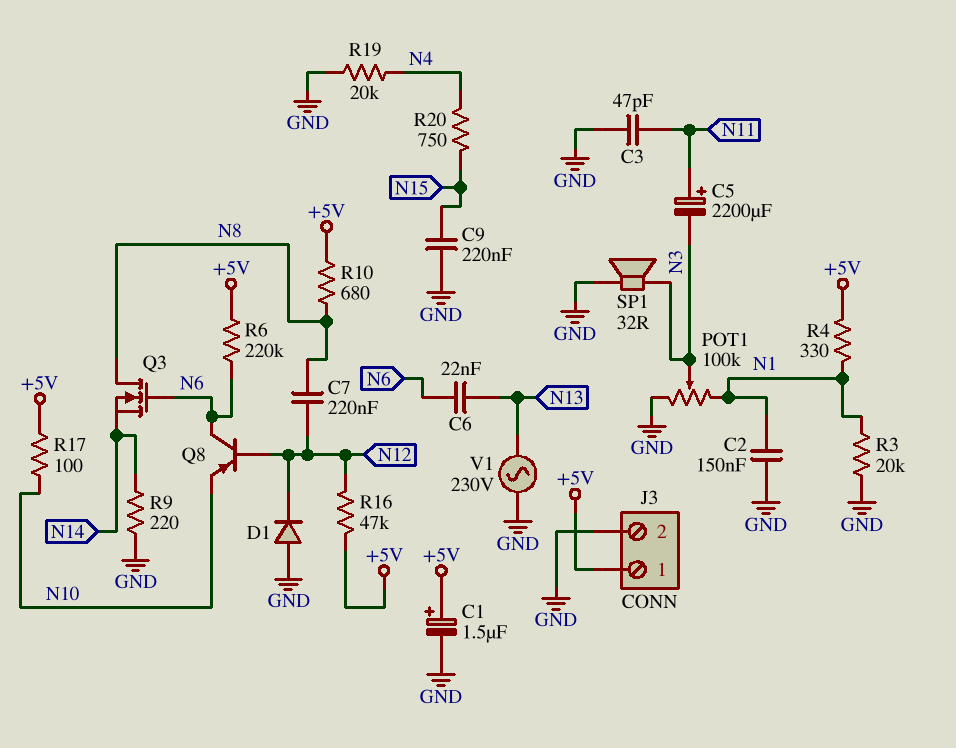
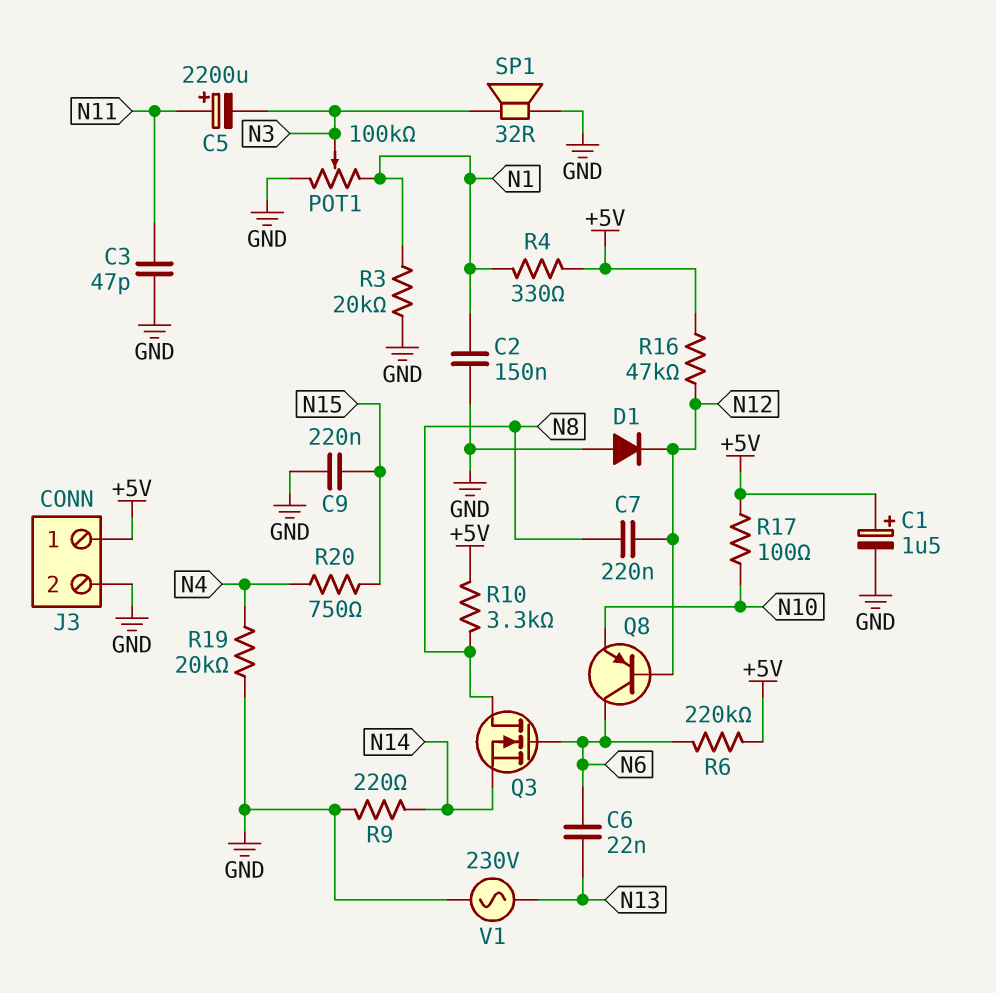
R10: 680 (+5V, N8) -> 3.3k (+5V, N8)

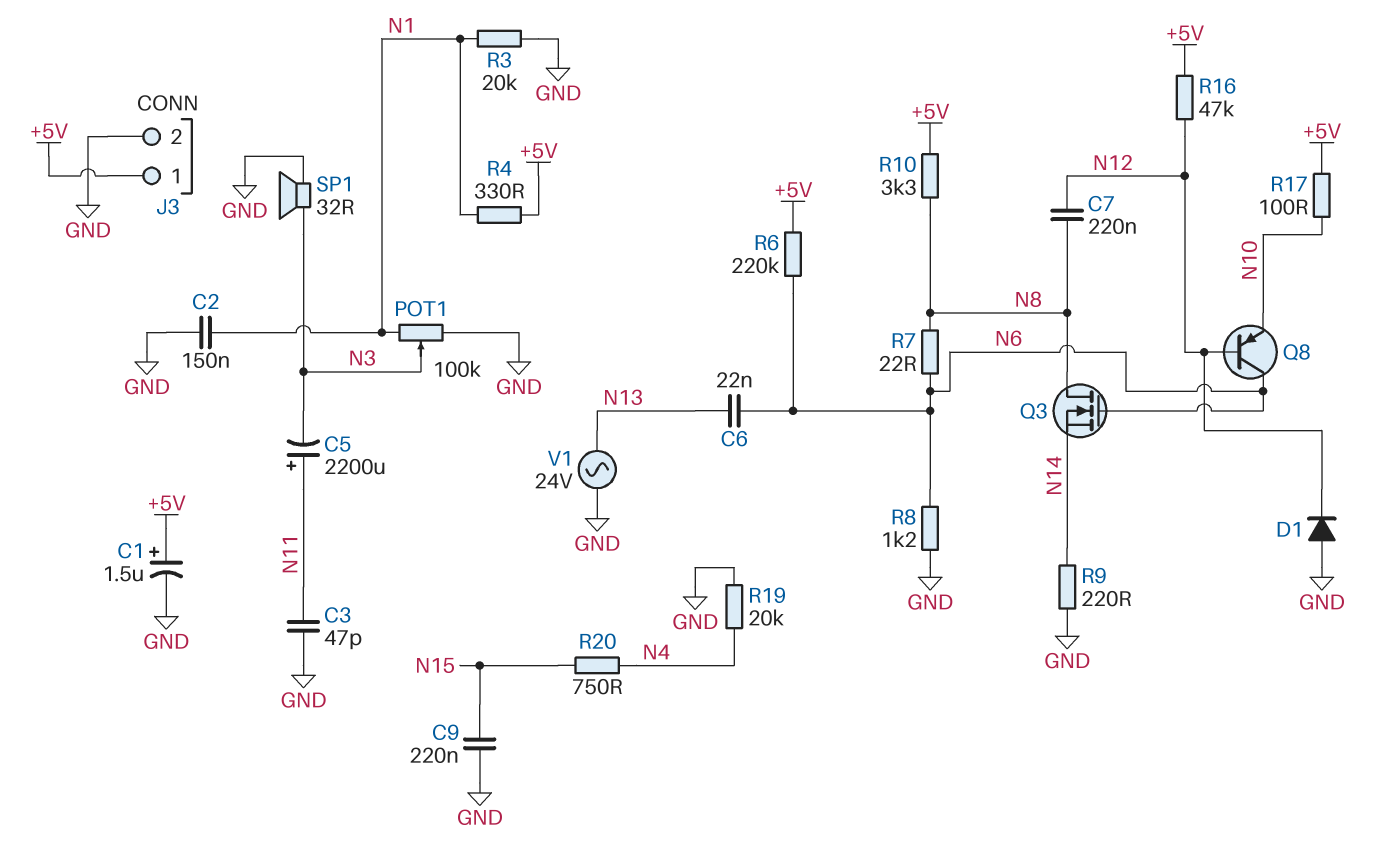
R7: none -> 22 (N6, N8)
R8: none -> 1.2k (GND, N6)
V1: AC 230V (GND, N13) -> AC 24V (GND, N13)

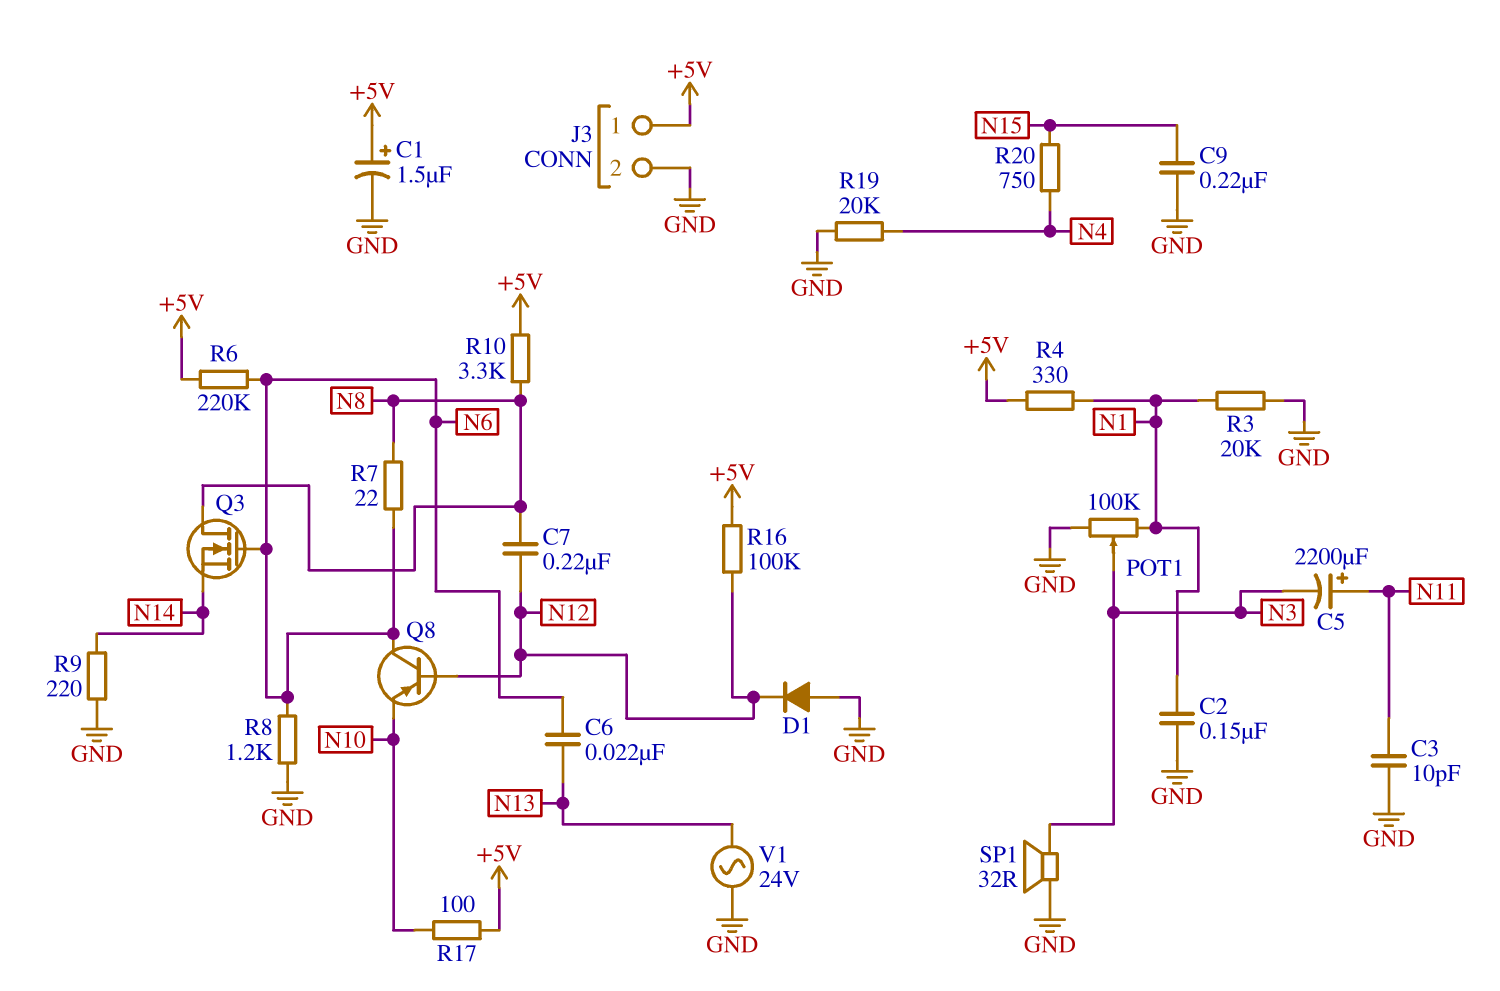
C3: 47pF (GND, N11) -> 10pF (GND, N11)
R16: 47k (+5V, N12) -> 100k (+5V, N12)

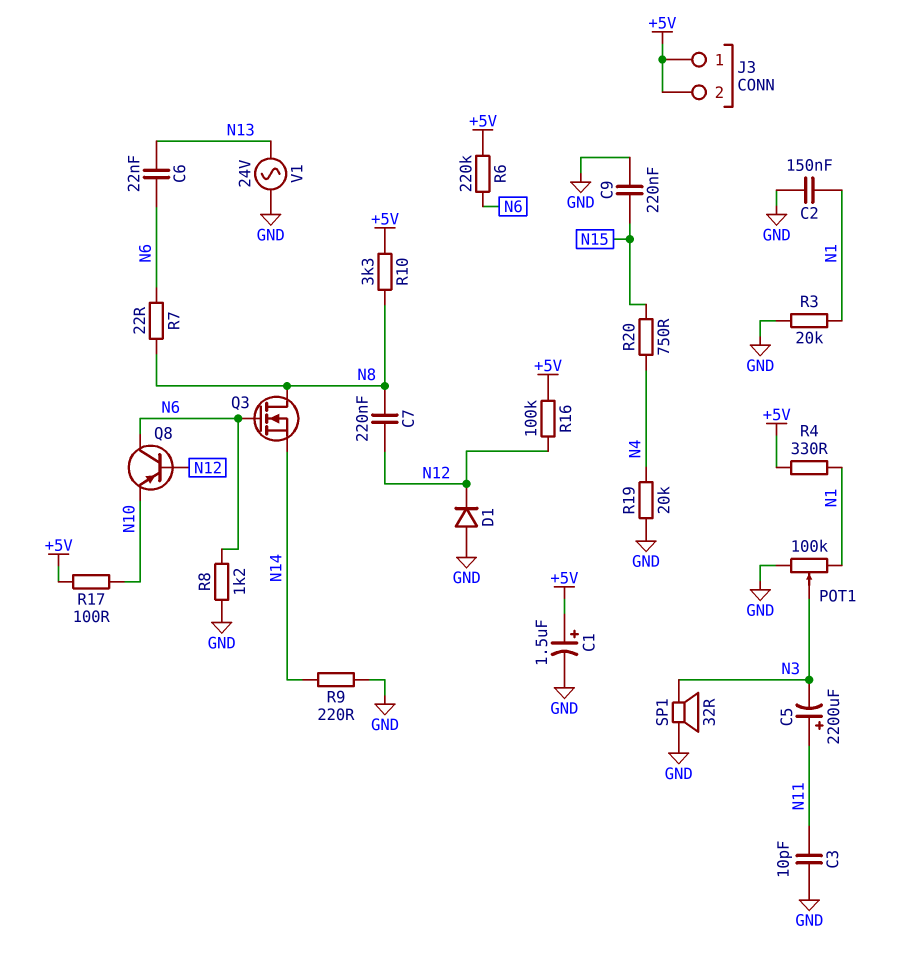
J3 pin 2: GND -> +5V

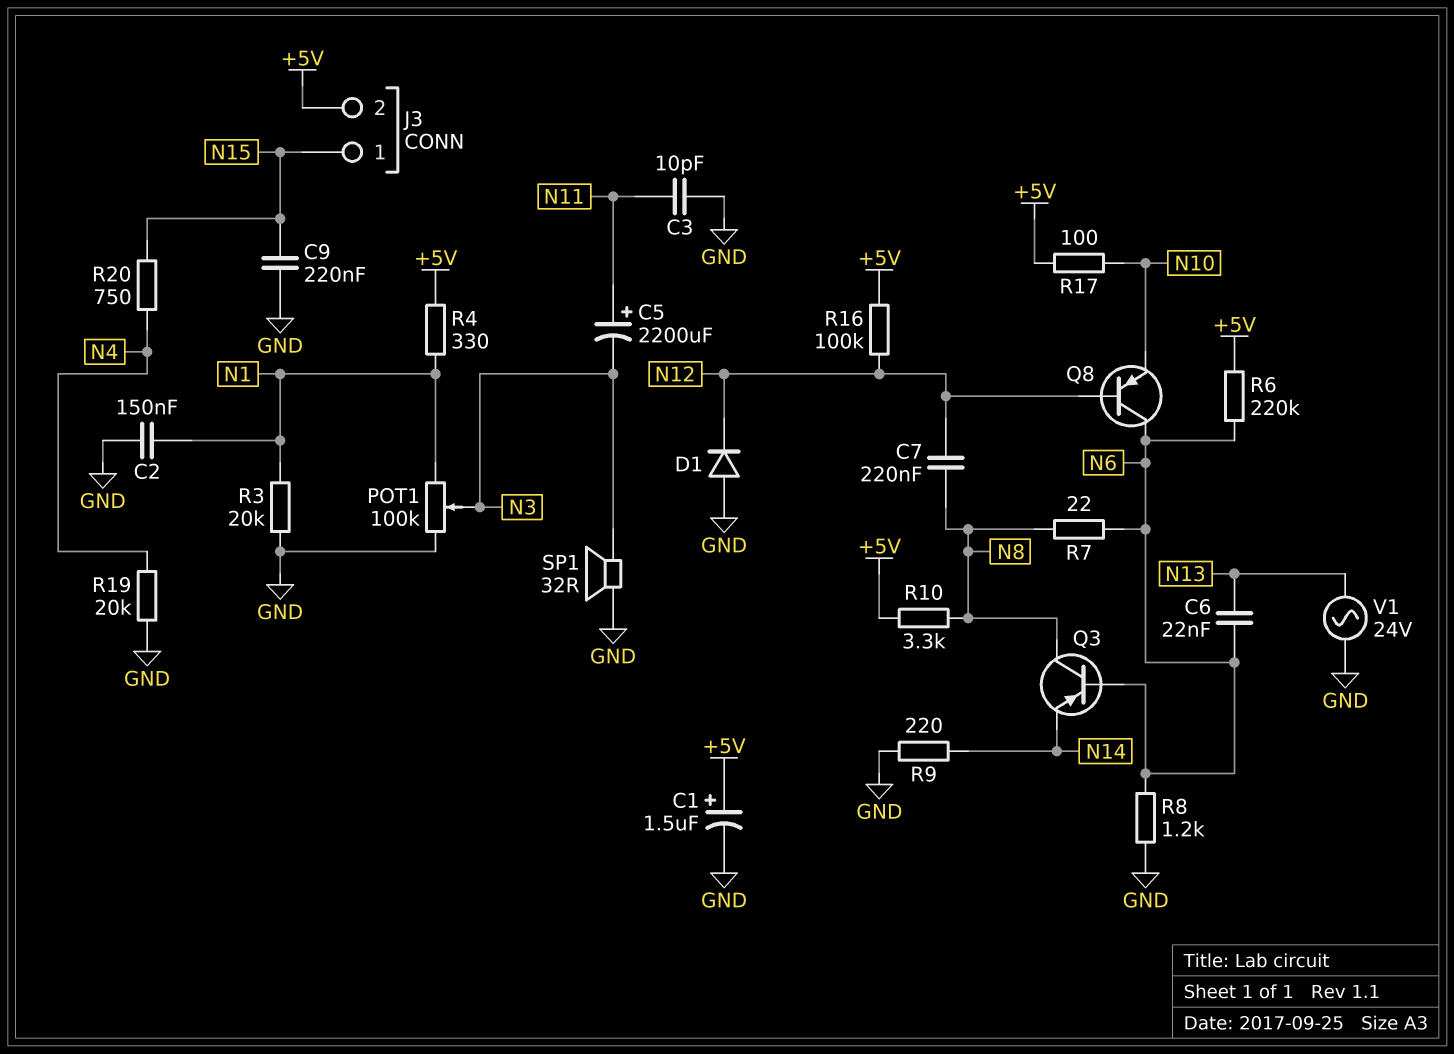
J3 pin 1: +5V -> N15
Q3: NMOS (G N6, D N8, S N14) -> PNP (B N6, C N8, E N14)

